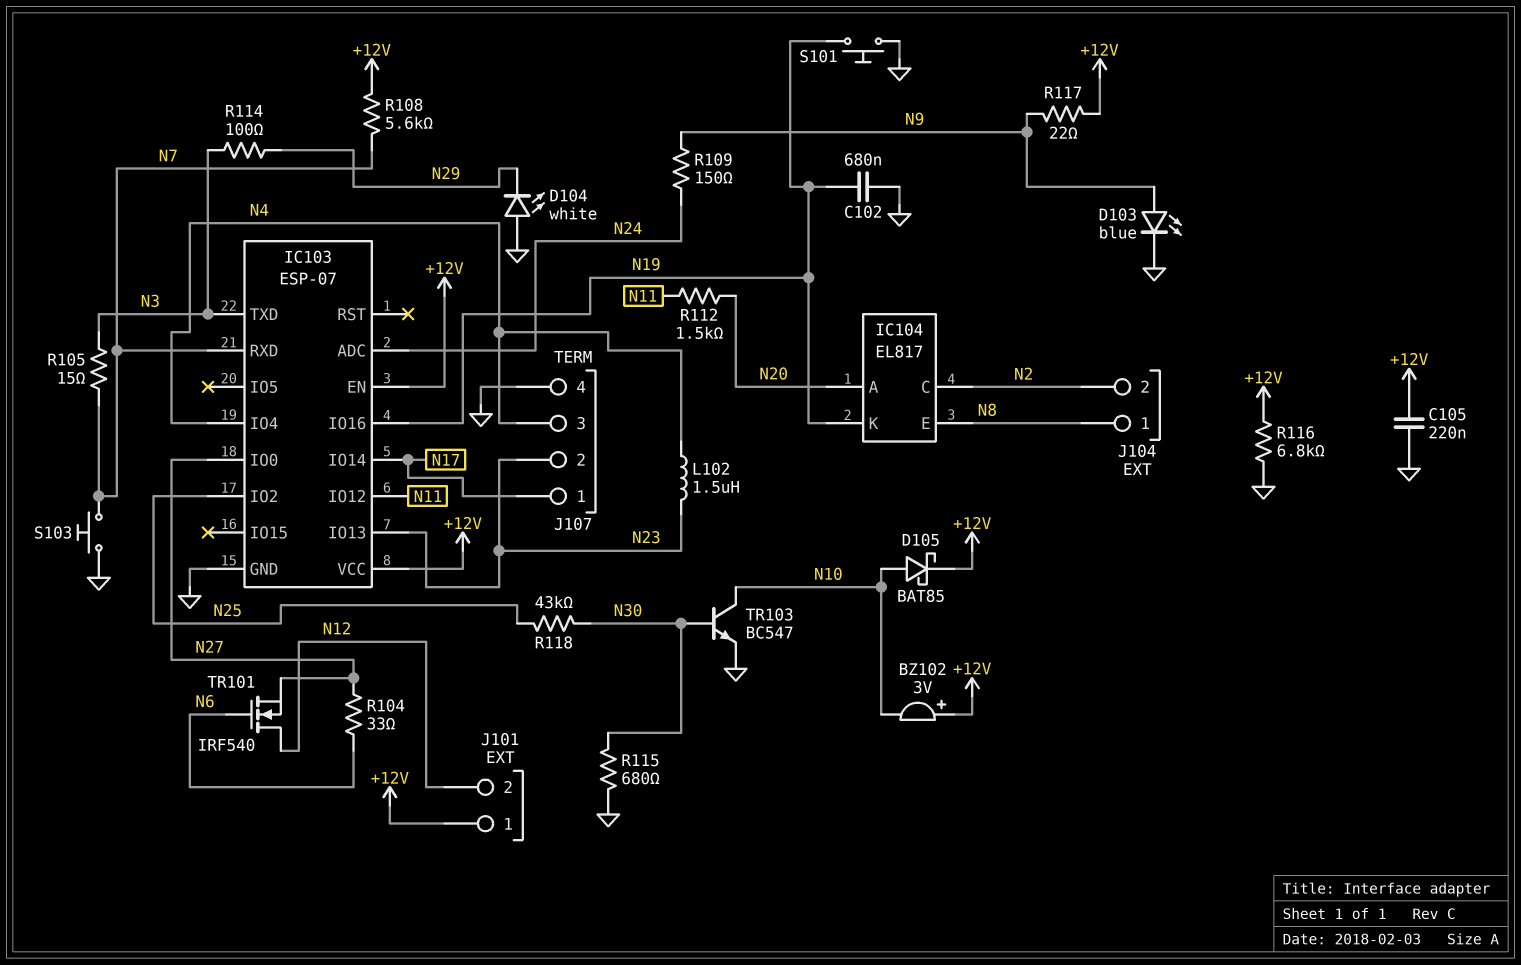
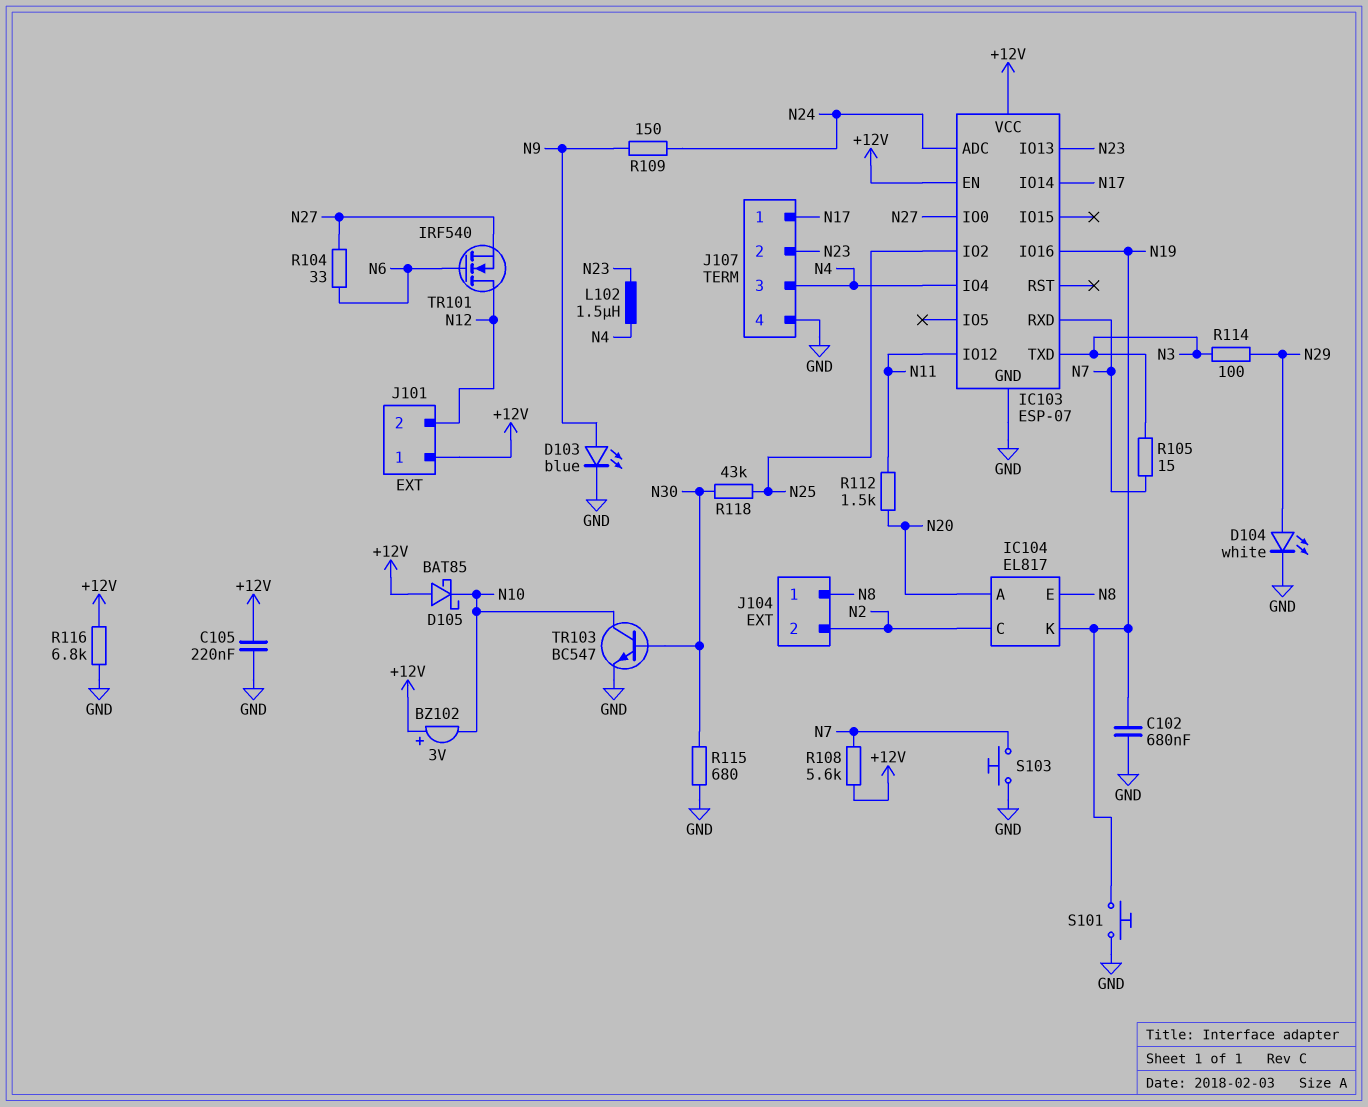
D104: LED white (A GND, K N29) -> LED white (A N29, K GND)
D105: schottky BAT85 (A N10, K +12V) -> schottky BAT85 (A +12V, K N10)
R117: 22 (+12V, N9) -> none

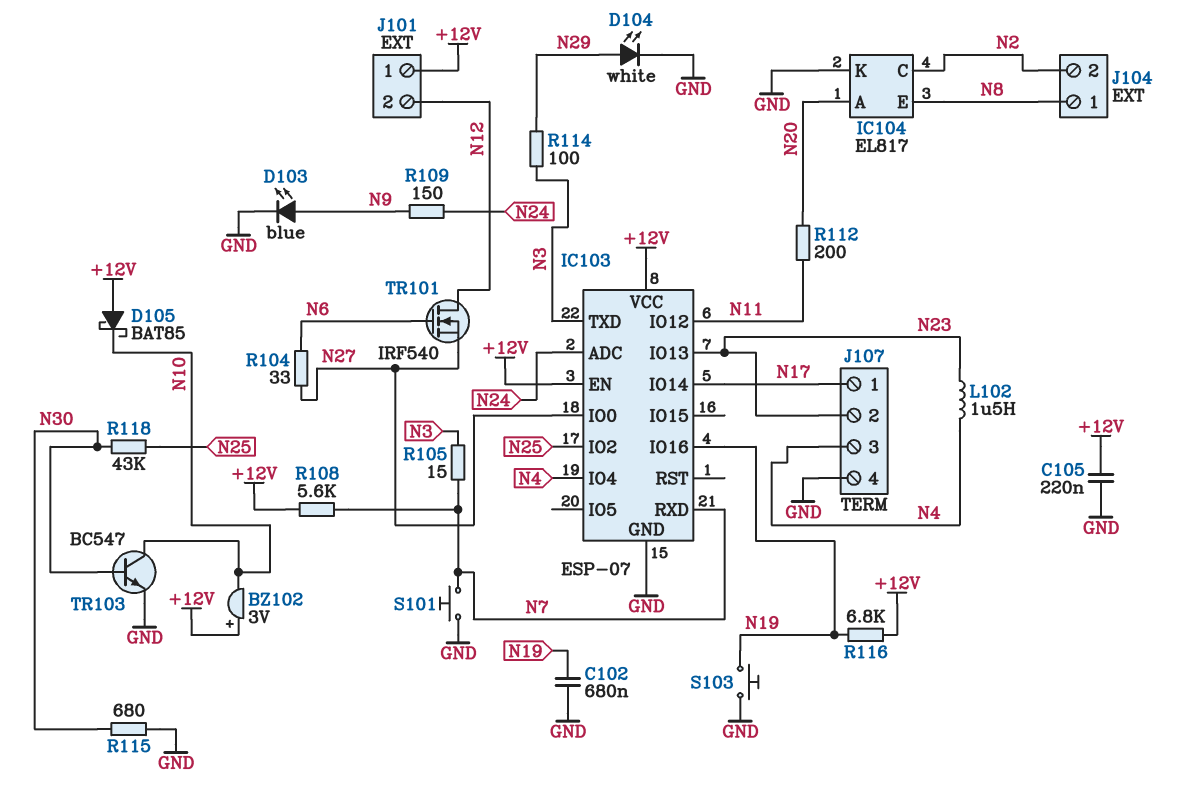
IC104 pin K: N19 -> GND
R112: 1.5k (N11, N20) -> 200 (N11, N20)
R116: 6.8k (+12V, GND) -> 6.8k (+12V, N19)
S101: button (GND, N19) -> button (GND, N7)
S103: button (GND, N7) -> button (GND, N19)

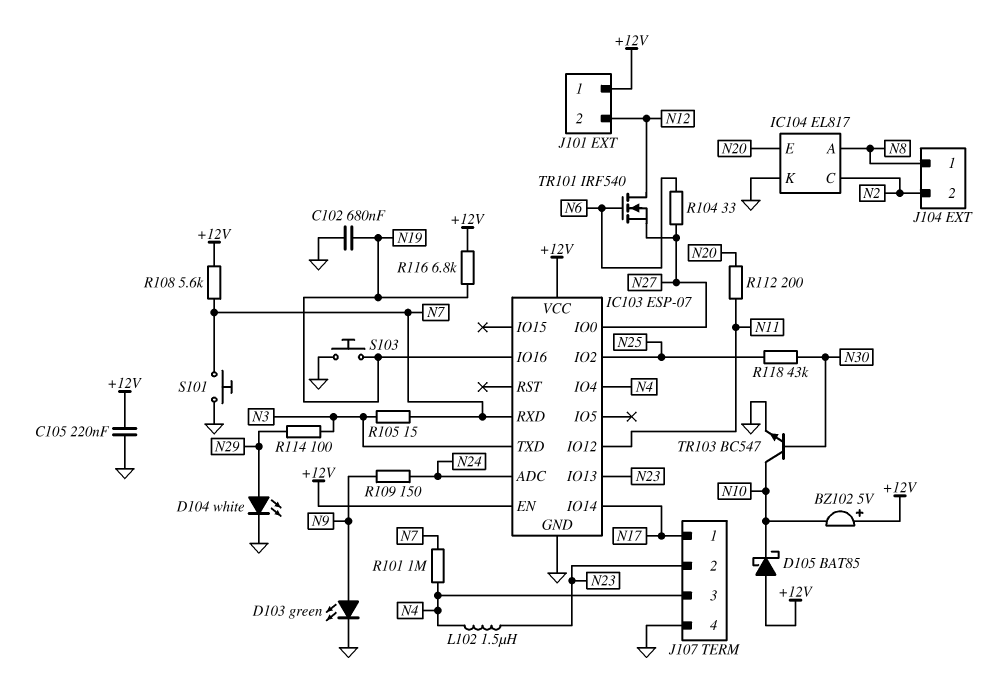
BZ102: buzzer 3V (plus +12V, minus N10) -> buzzer 5V (plus +12V, minus N10)
D103: LED blue (A N9, K GND) -> LED green (A N9, K GND)
IC104 pin A: N20 -> N8
IC104 pin E: N8 -> N20
R101: none -> 1M (N4, N7)
R115: 680 (GND, N30) -> none

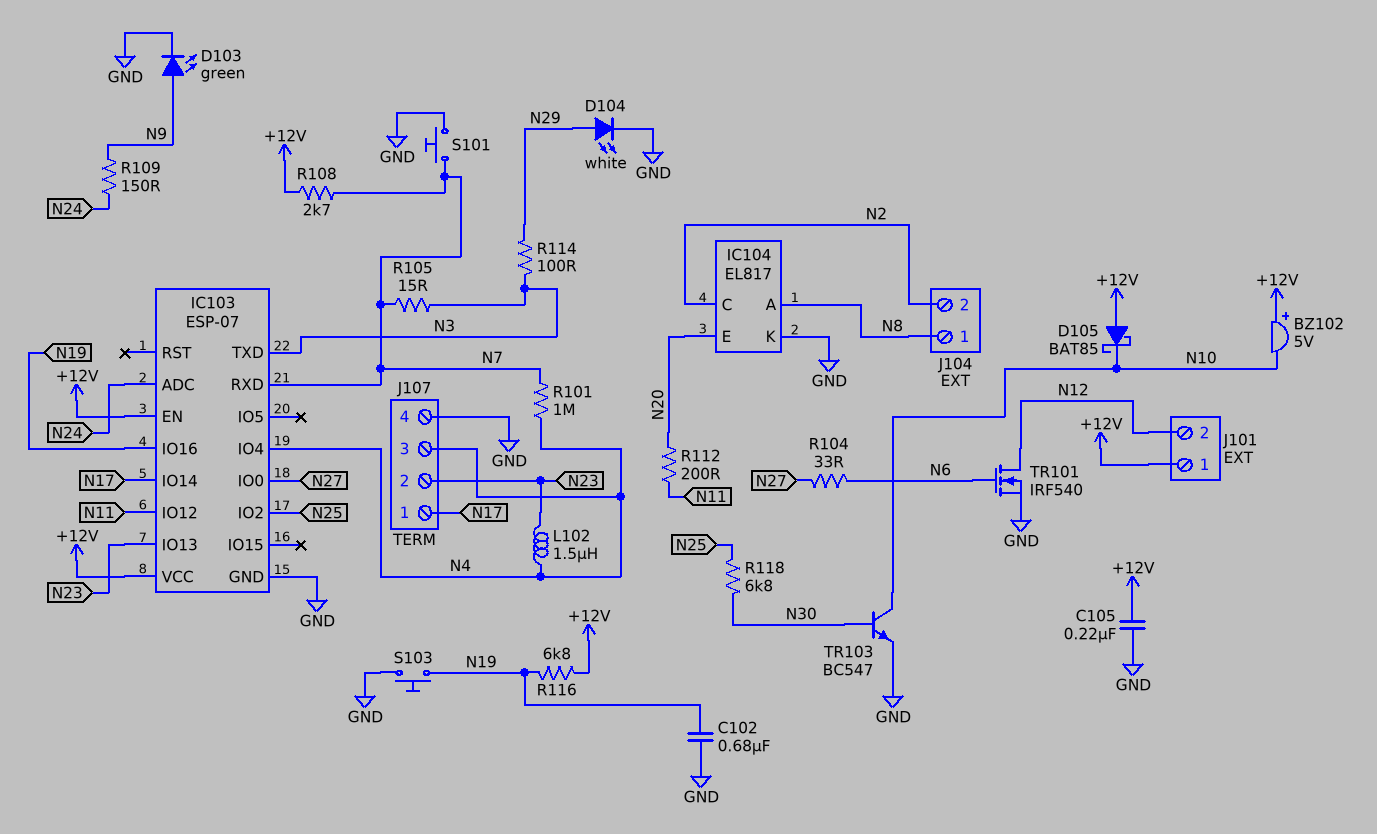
R108: 5.6k (+12V, N7) -> 2.7k (+12V, N7)
R118: 43k (N25, N30) -> 6.8k (N25, N30)
TR101: NMOS IRF540 (G N6, D N12, S N27) -> NMOS IRF540 (G N6, D N12, S GND)

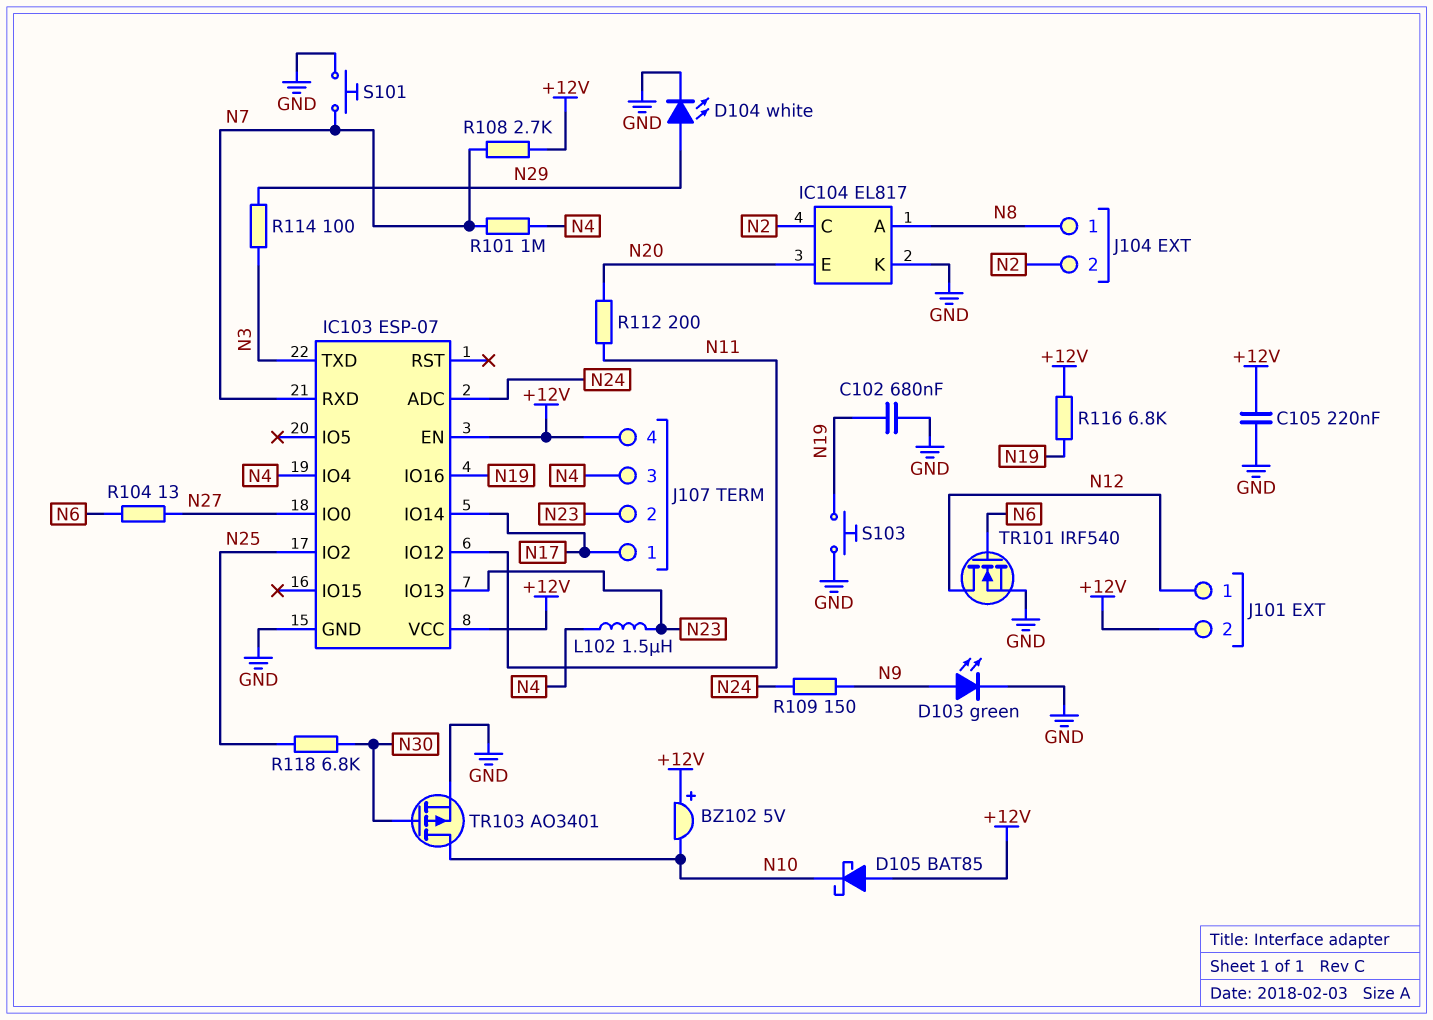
J101 pin 1: +12V -> N12
J101 pin 2: N12 -> +12V
J107 pin 4: GND -> +12V
R104: 33 (N6, N27) -> 13 (N6, N27)
R105: 15 (N3, N7) -> none
TR103: NPN BC547 (B N30, C N10, E GND) -> PMOS AO3401 (G N30, D N10, S GND)

